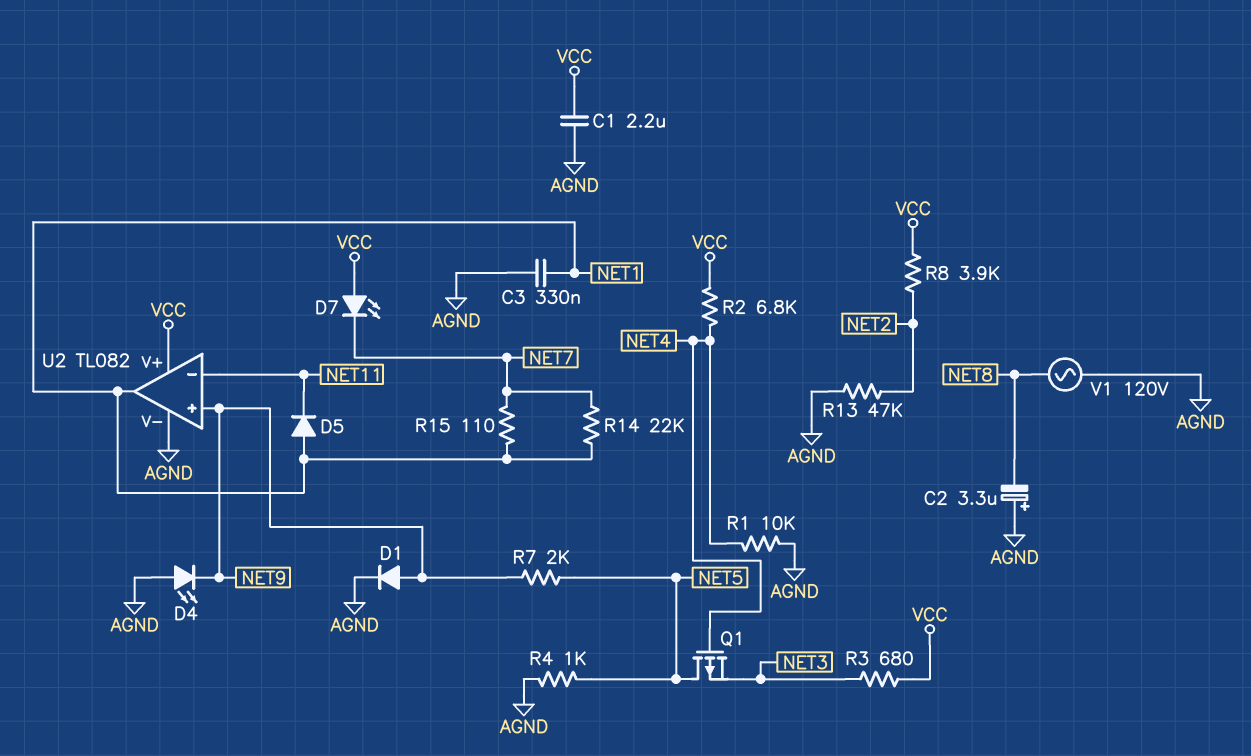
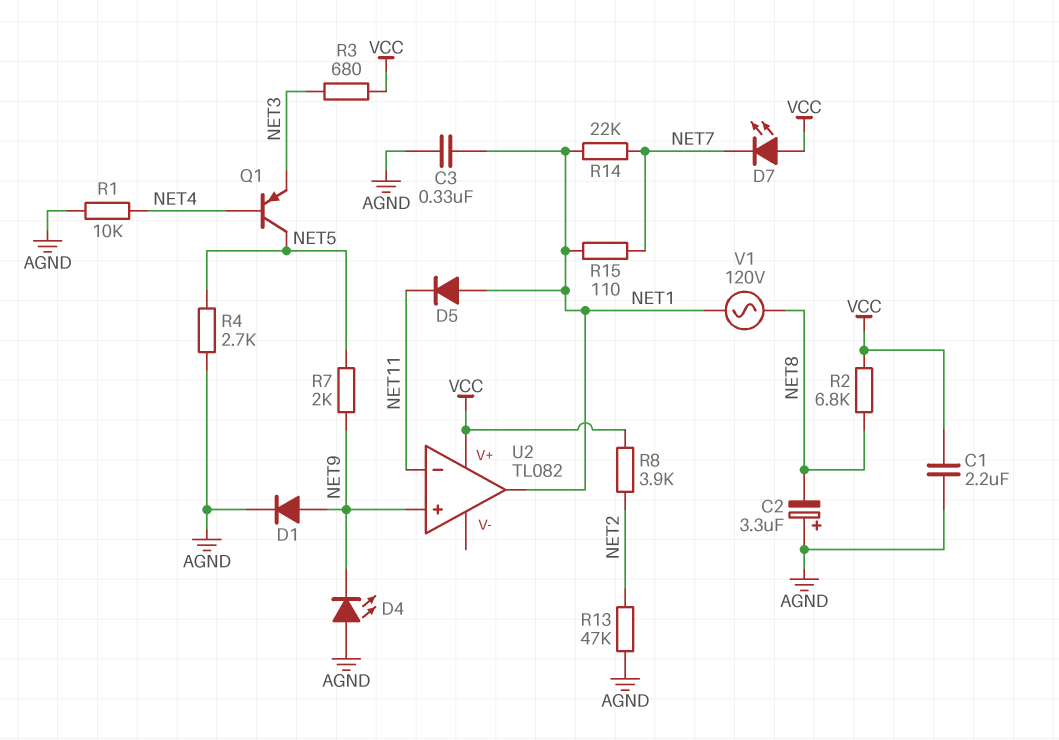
Q1: PMOS (G NET4, D NET5, S NET3) -> PNP (B NET4, C NET5, E NET3)
R2: 6.8k (NET4, VCC) -> 6.8k (NET8, VCC)
R4: 1k (AGND, NET5) -> 2.7k (AGND, NET5)
U2 pin V-: AGND -> none
V1: AC 120V (AGND, NET8) -> AC 120V (NET1, NET8)

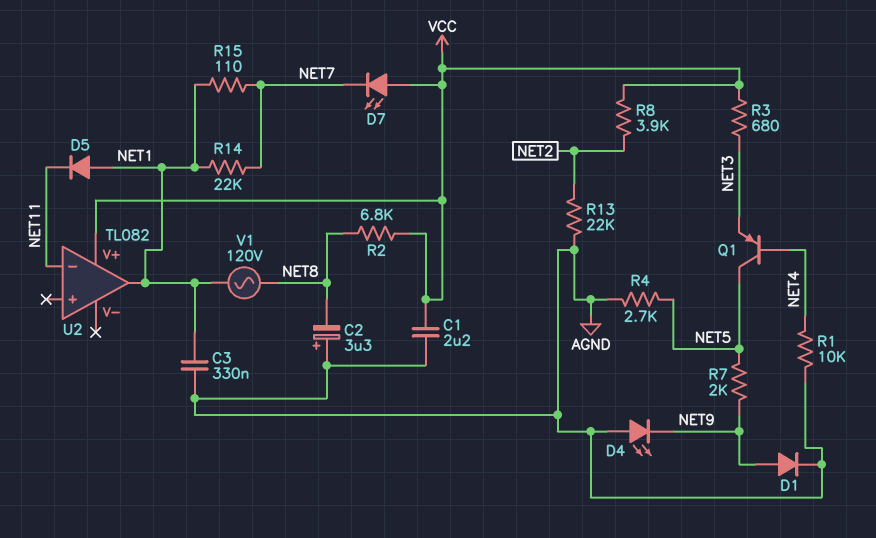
R13: 47k (AGND, NET2) -> 22k (AGND, NET2)
U2 pin in+: NET9 -> none

